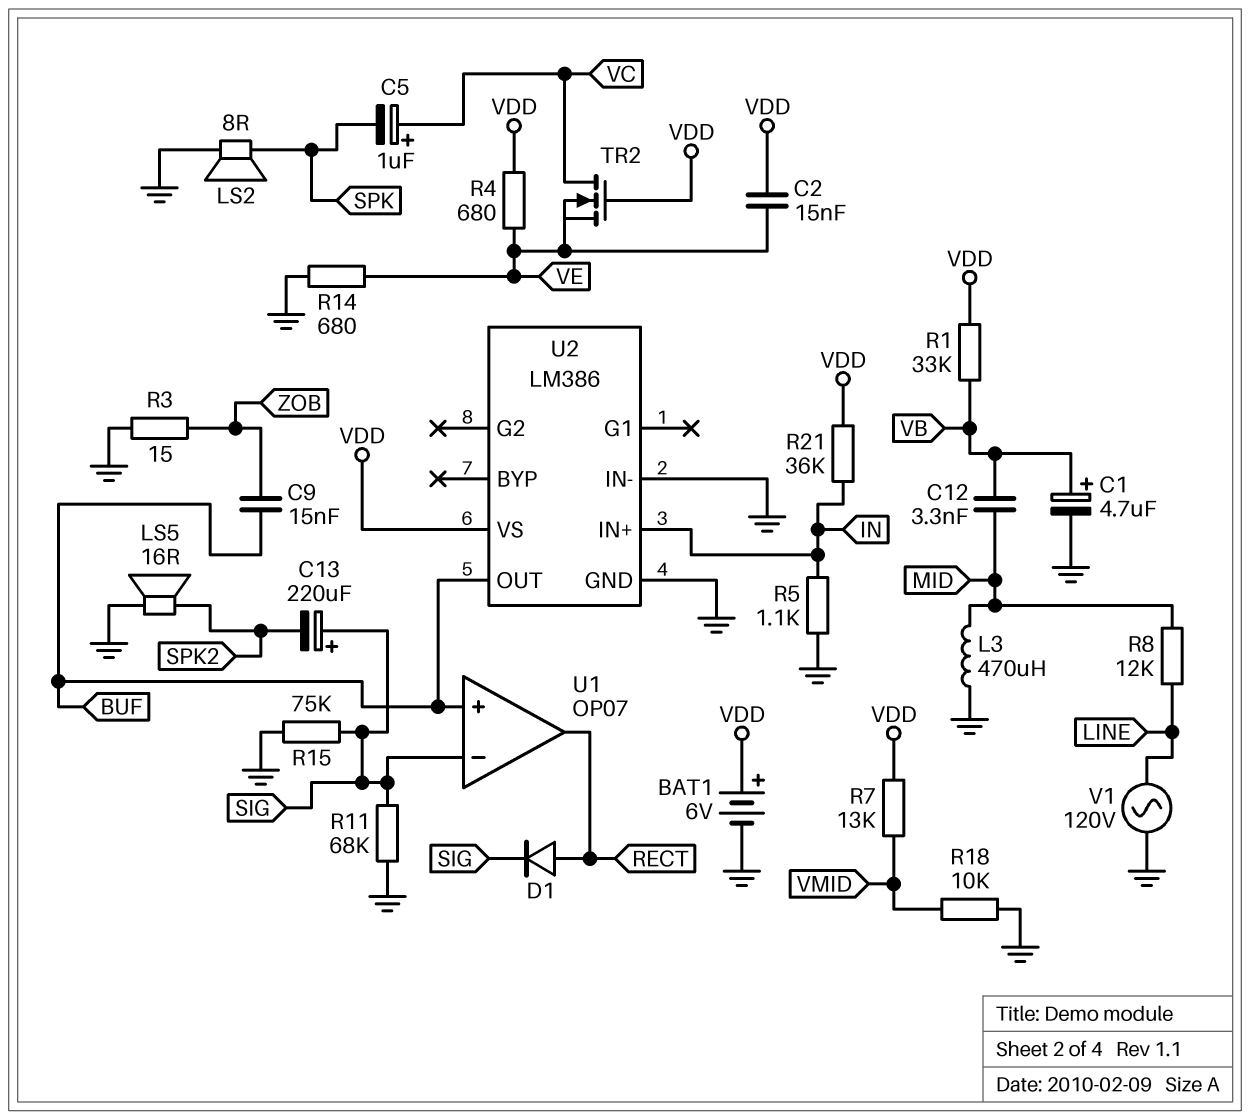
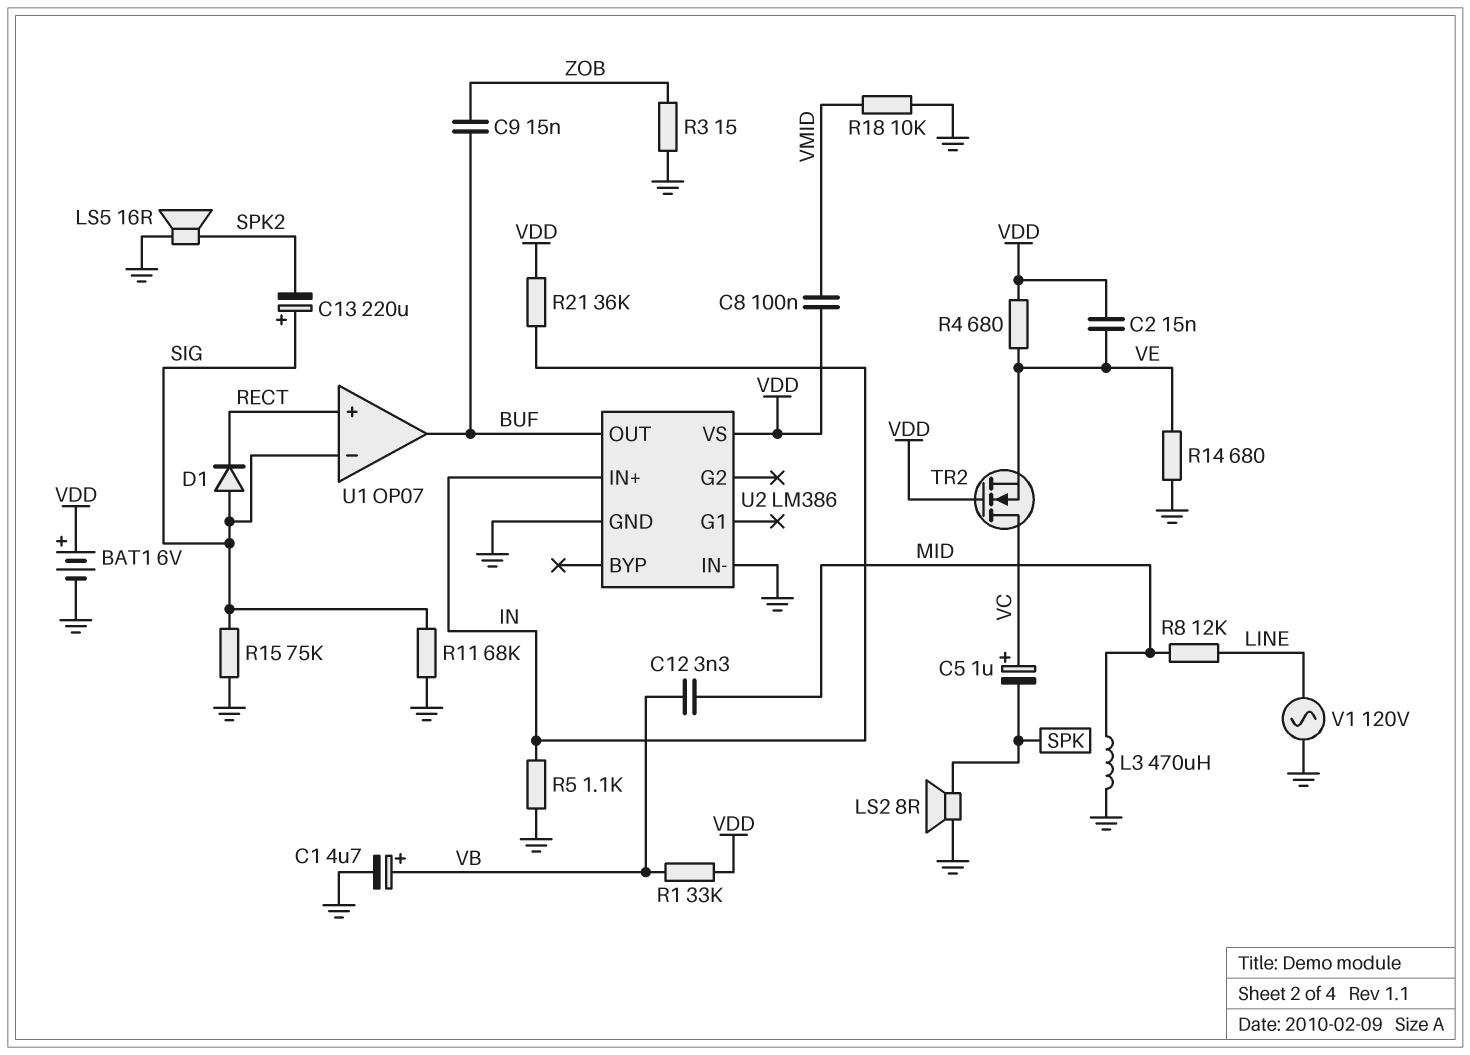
C8: none -> 100nF (VDD, VMID)
D1: diode (A RECT, K SIG) -> diode (A SIG, K RECT)
R7: 13k (VDD, VMID) -> none
U1 pin in+: BUF -> RECT
U1 pin out: RECT -> BUF

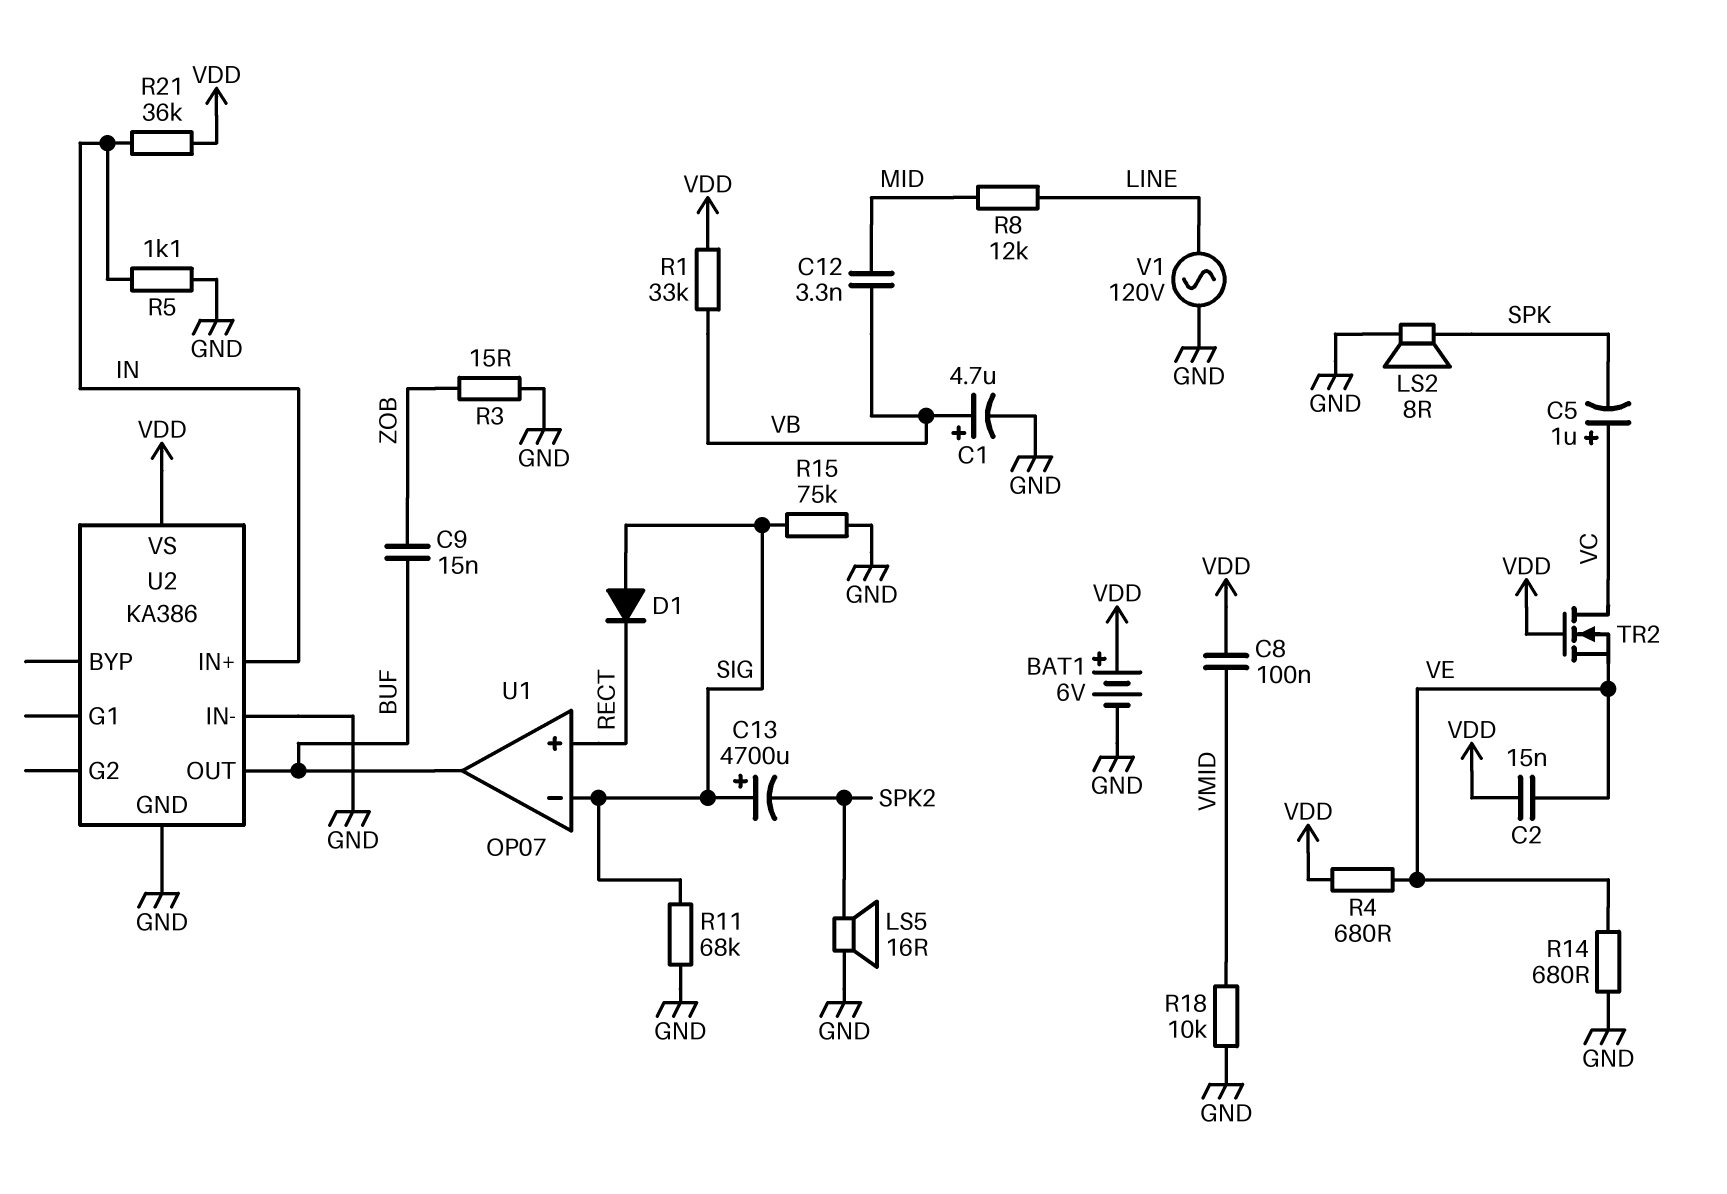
C13: 220uF (plus SIG, minus SPK2) -> 4700uF (plus SIG, minus SPK2)
L3: 470uH (GND, MID) -> none
U2: LM386 -> KA386

